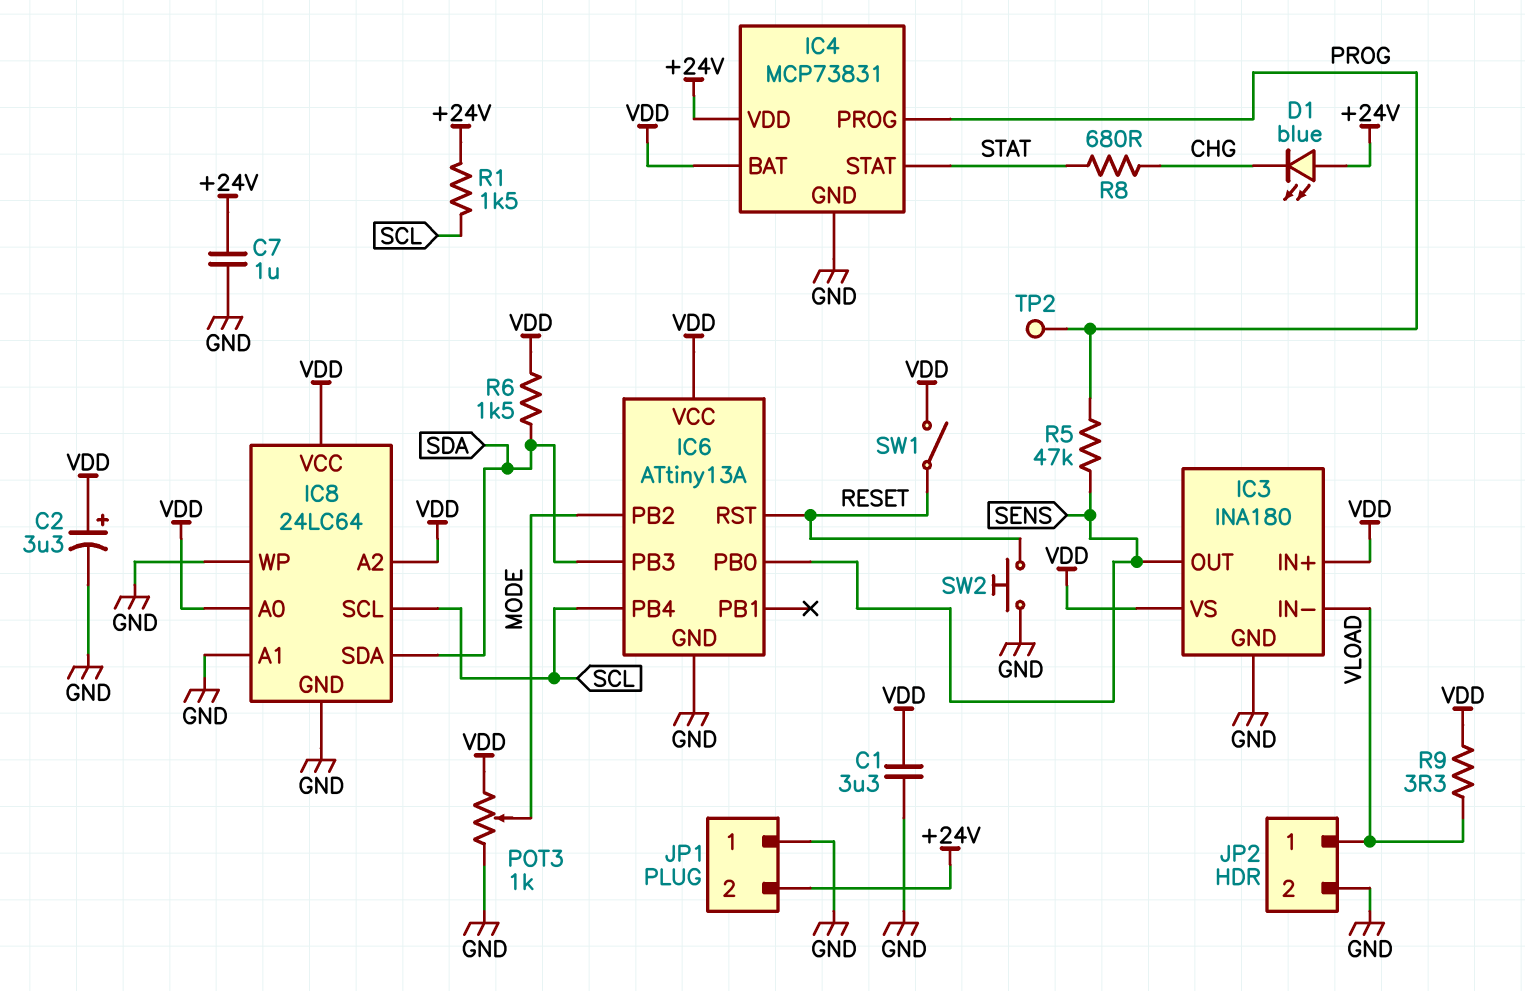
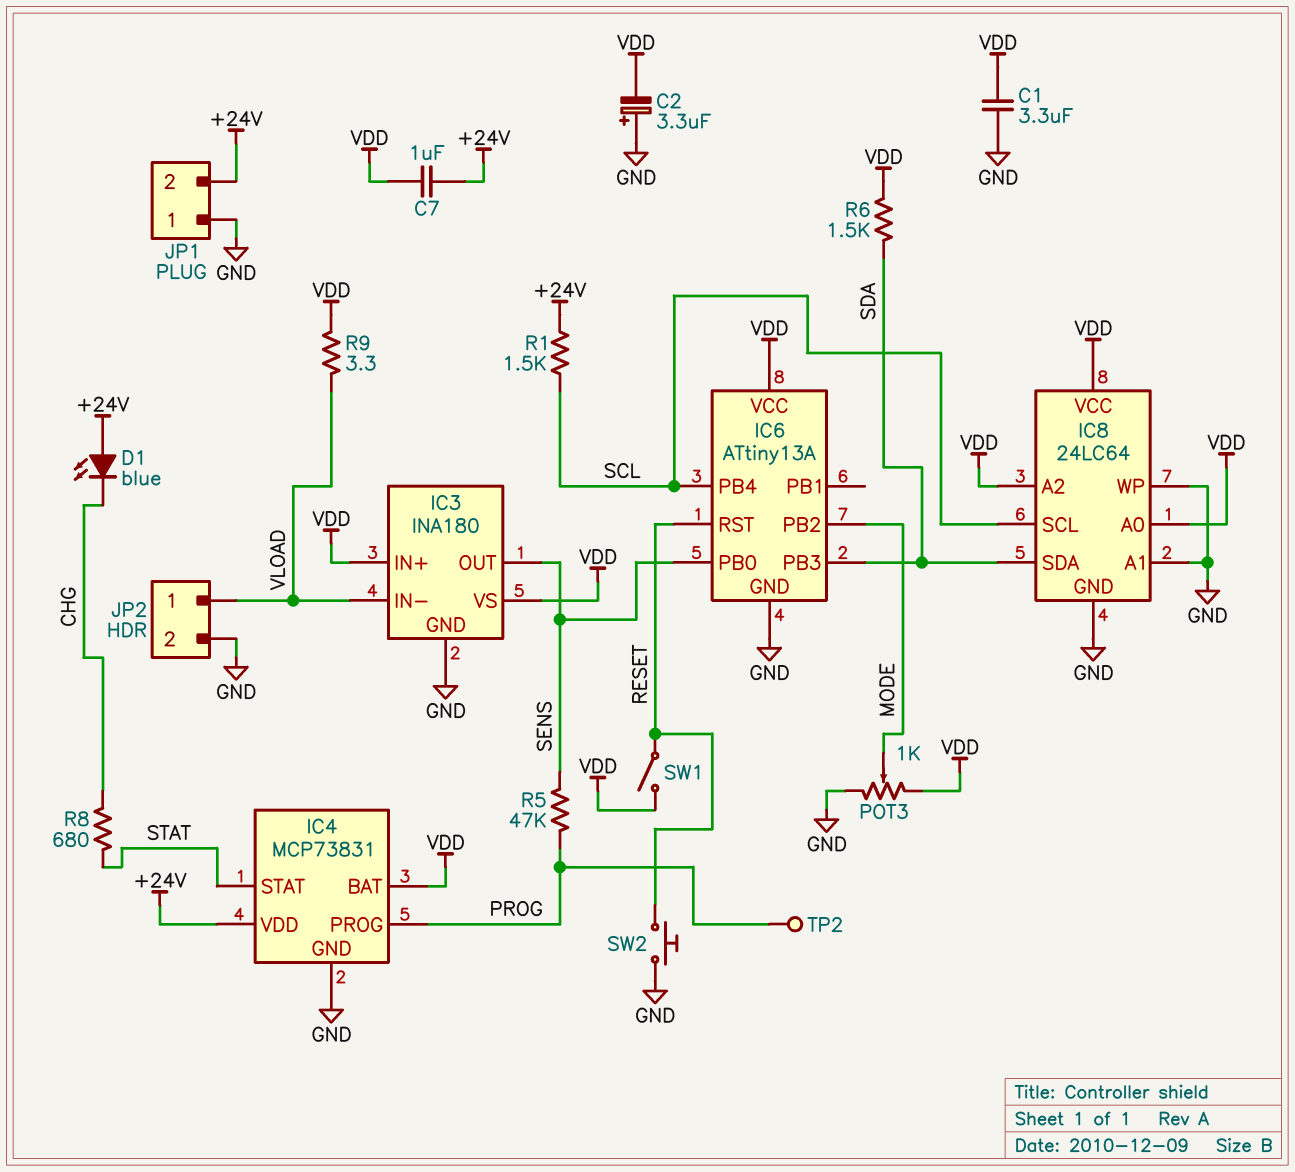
C2: 3.3uF (plus VDD, minus GND) -> 3.3uF (plus GND, minus VDD)
C7: 1uF (+24V, GND) -> 1uF (+24V, VDD)

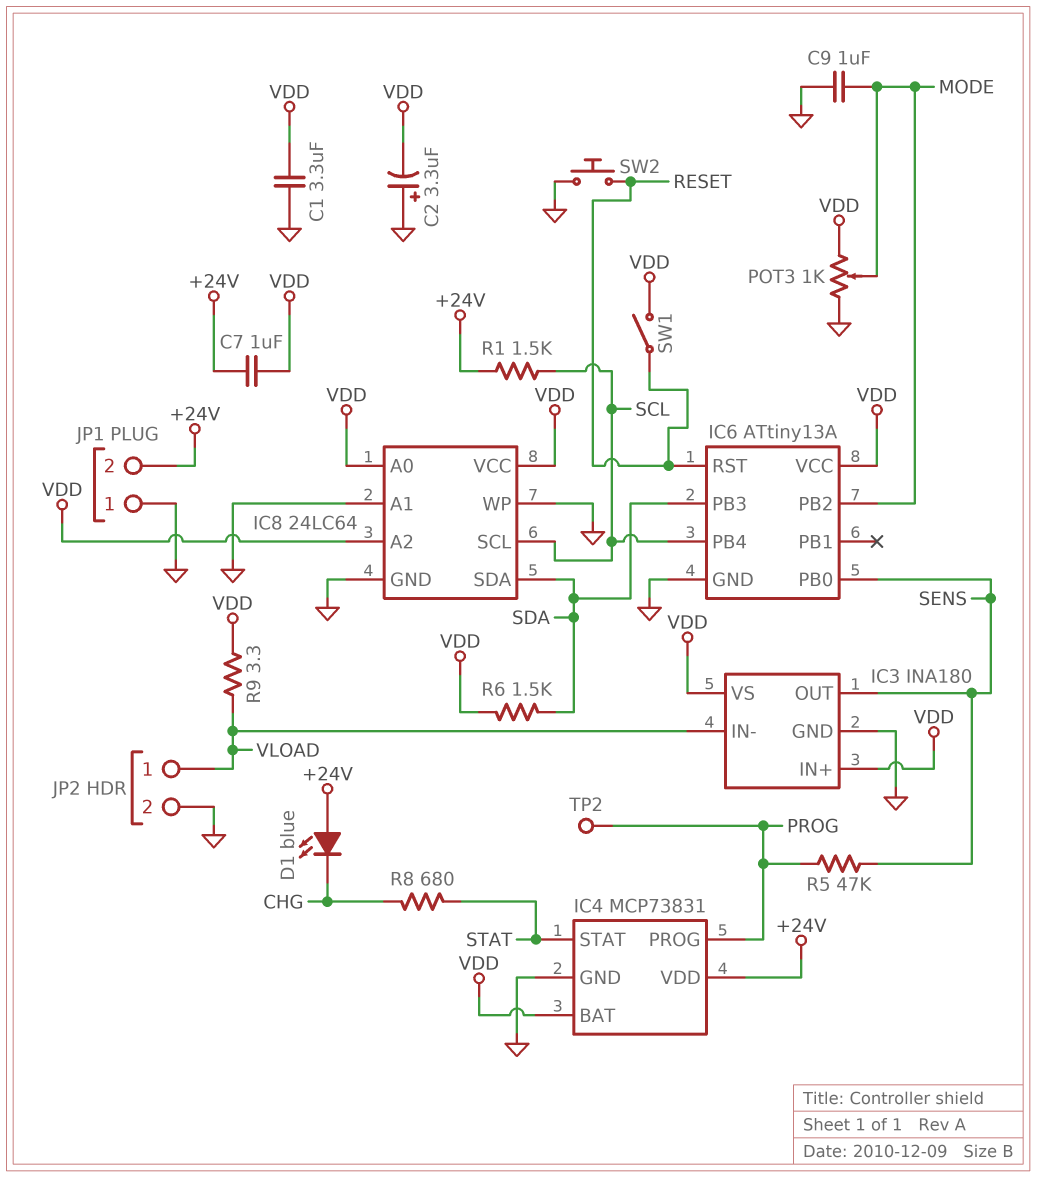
C9: none -> 1uF (GND, MODE)

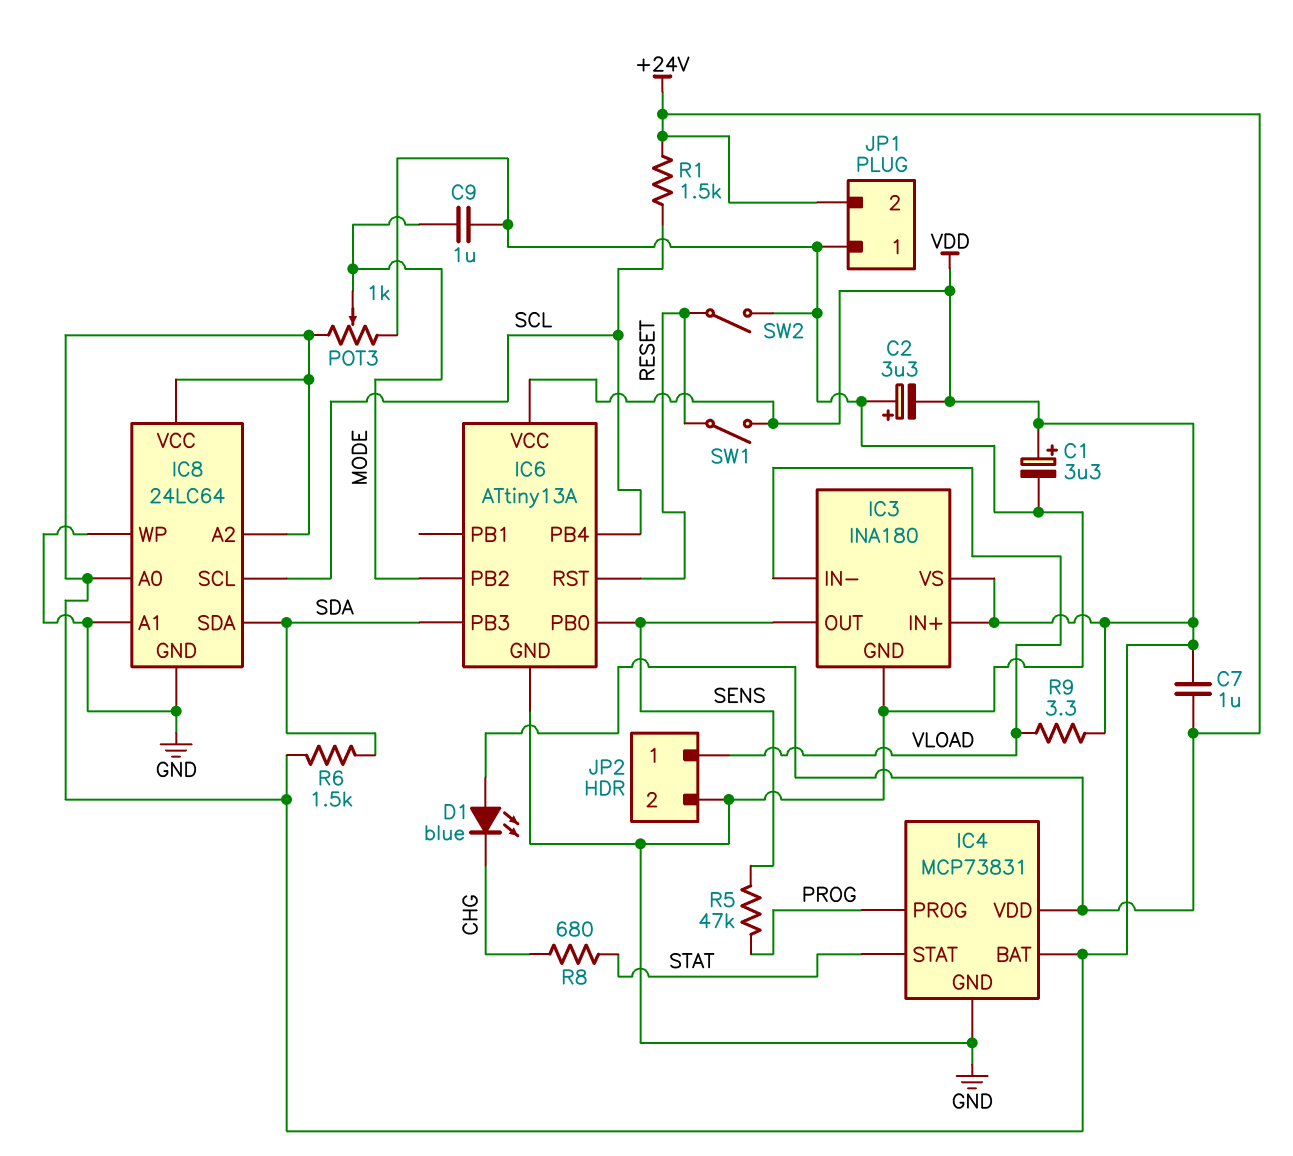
C1: 3.3uF (GND, VDD) -> 3.3uF (plus VDD, minus GND)
SW2: button (GND, RESET) -> switch (GND, RESET)
TP2: test point (PROG) -> none

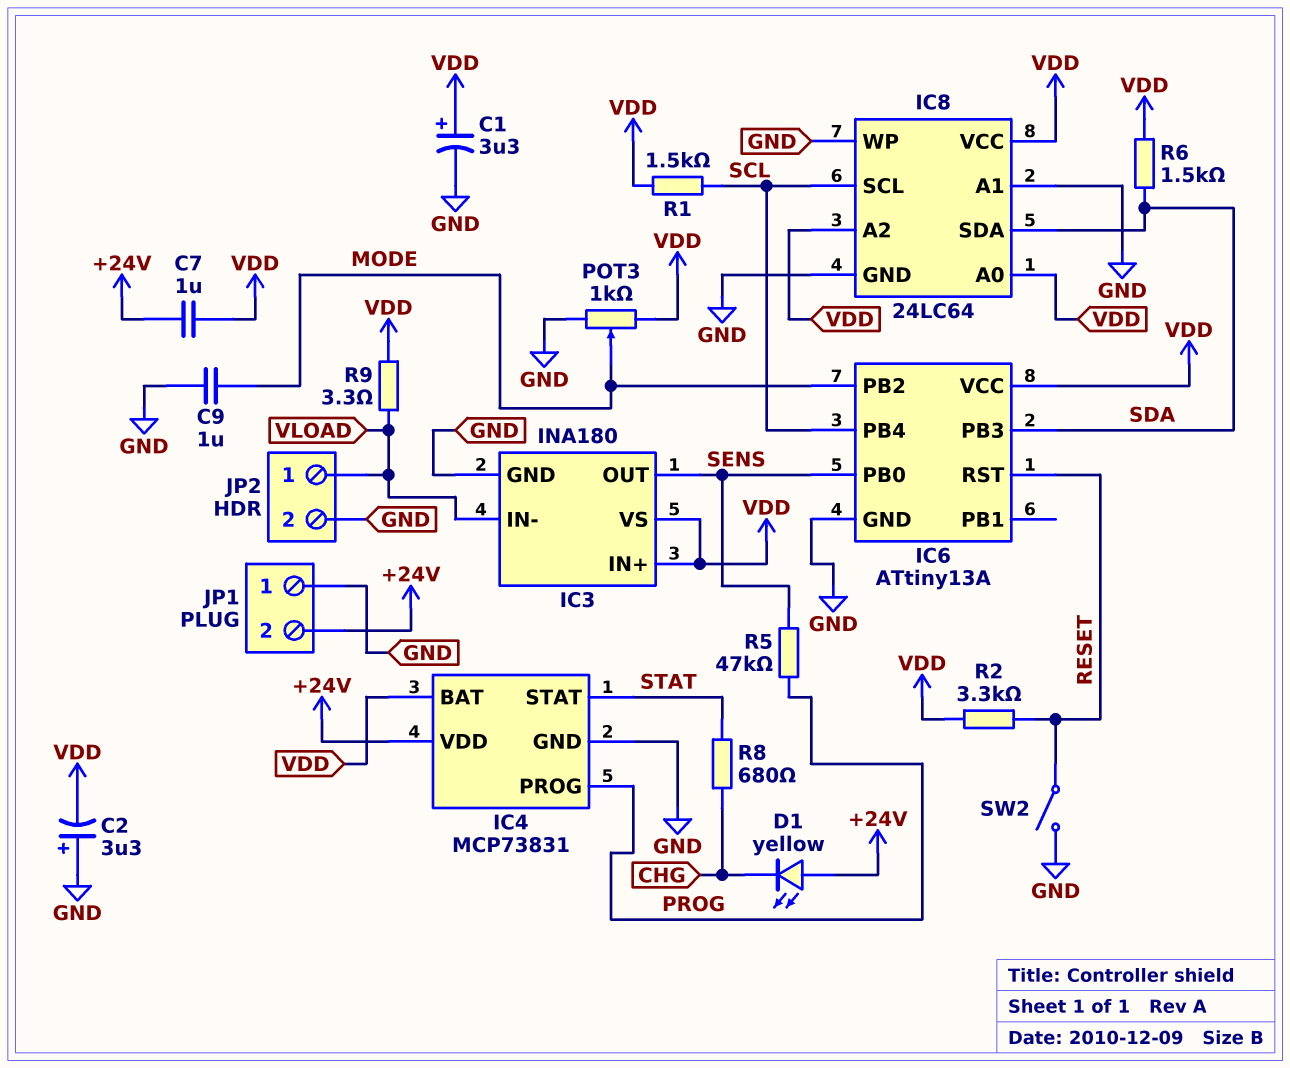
D1: LED blue (A +24V, K CHG) -> LED yellow (A +24V, K CHG)
R1: 1.5k (+24V, SCL) -> 1.5k (SCL, VDD)
R2: none -> 3.3k (RESET, VDD)
SW1: switch (RESET, VDD) -> none

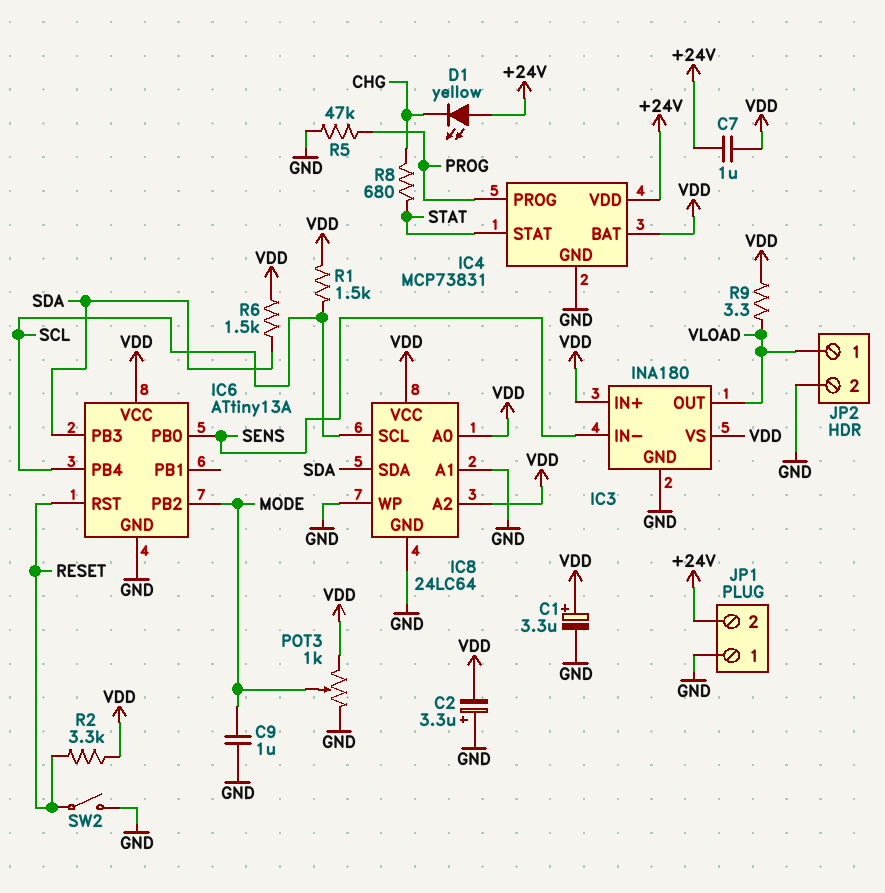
IC3 pin IN-: VLOAD -> SENS
IC3 pin OUT: SENS -> VLOAD
R5: 47k (PROG, SENS) -> 47k (GND, PROG)

